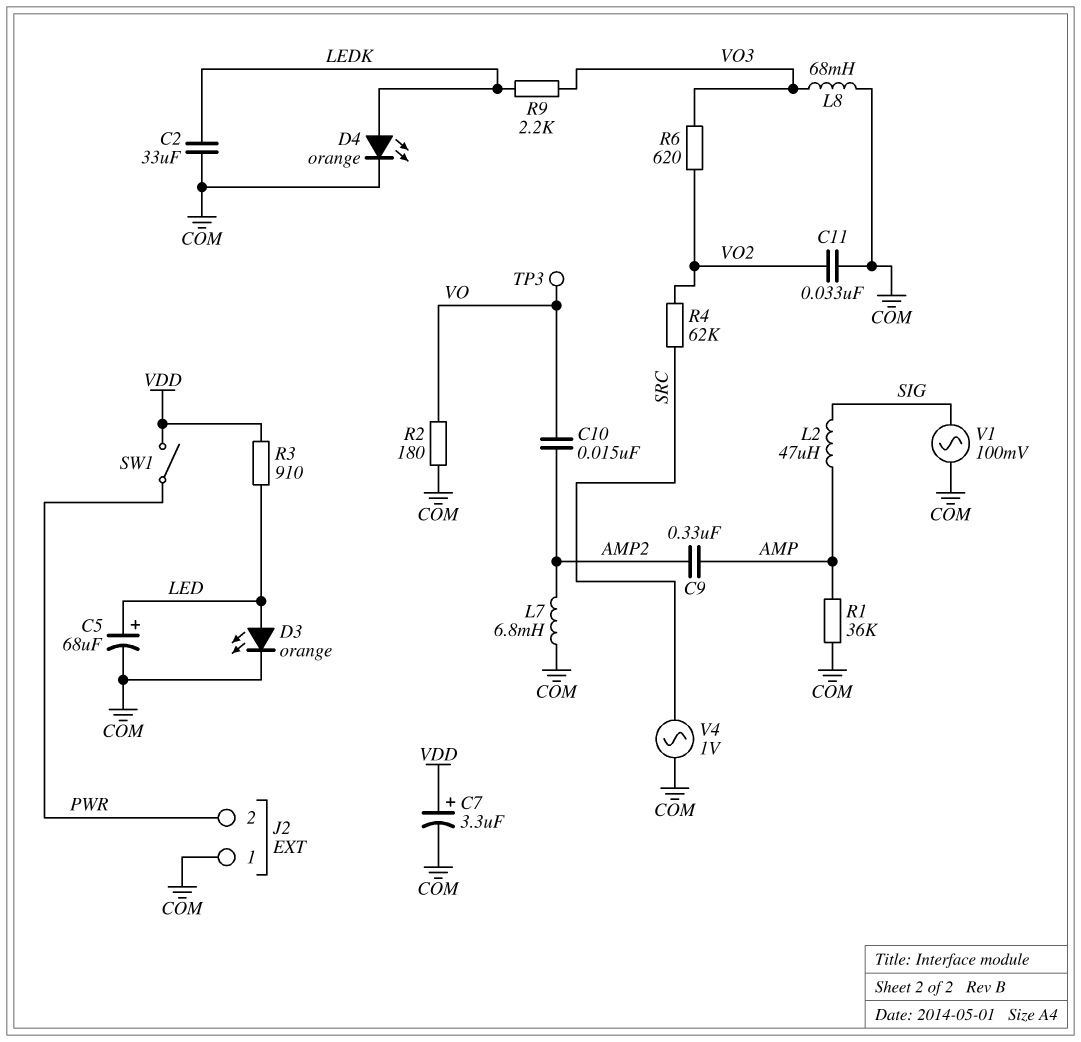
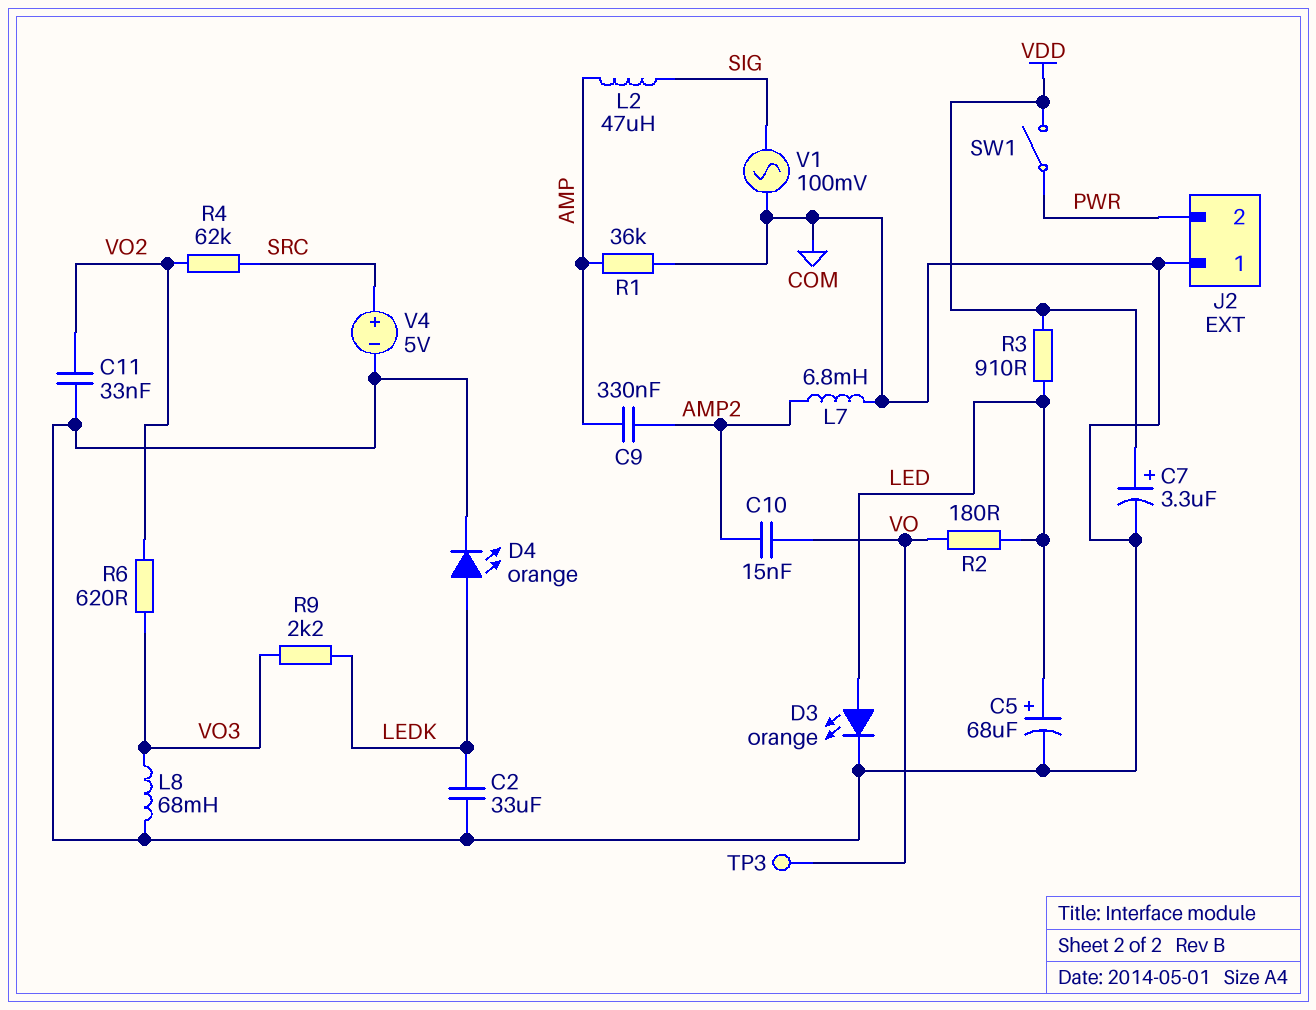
R2: 180 (COM, VO) -> 180 (LED, VO)
V4: AC 1V (COM, SRC) -> 5V (plus SRC, minus COM)

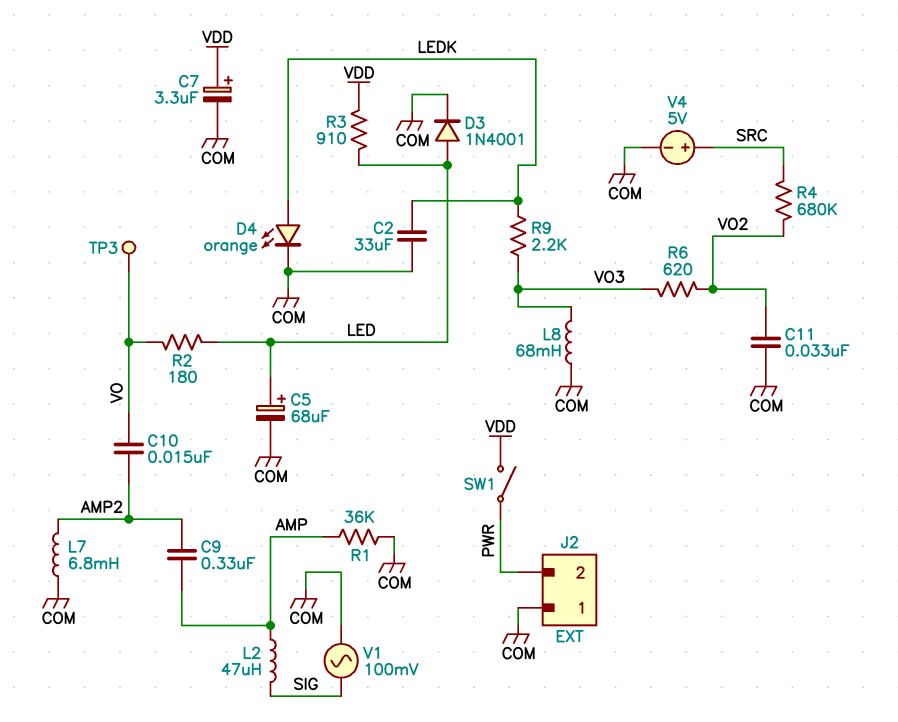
D3: LED orange (A LED, K COM) -> diode 1N4001 (A LED, K COM)
R4: 62k (SRC, VO2) -> 680k (SRC, VO2)

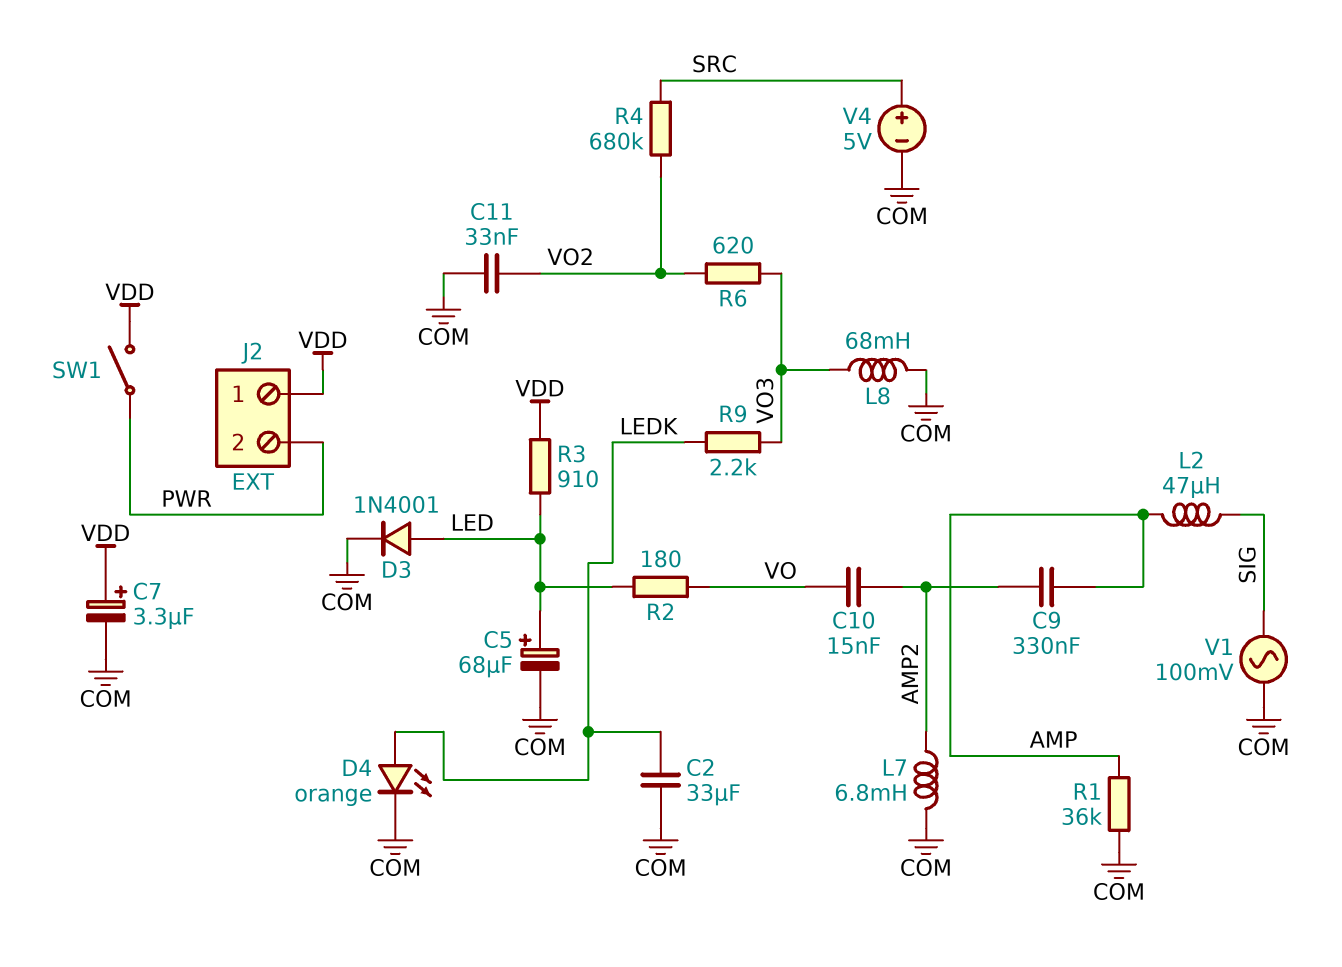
J2 pin 1: COM -> VDD
TP3: test point (VO) -> none

